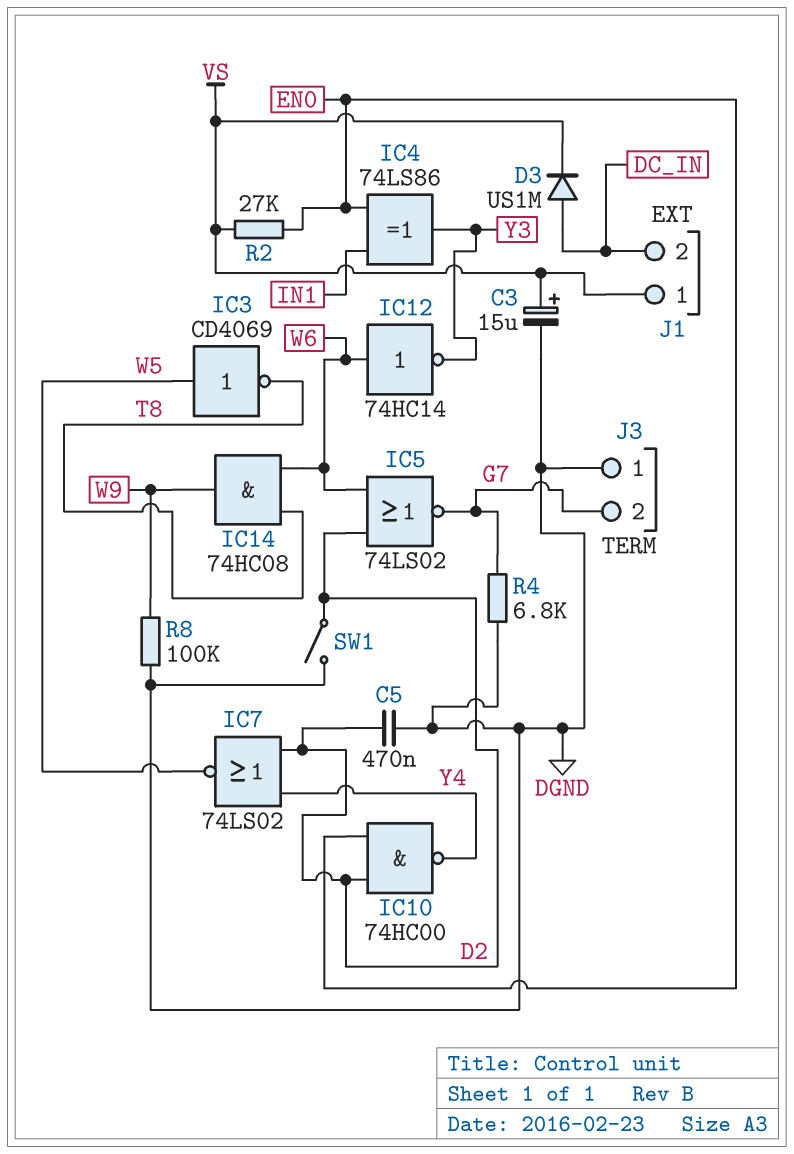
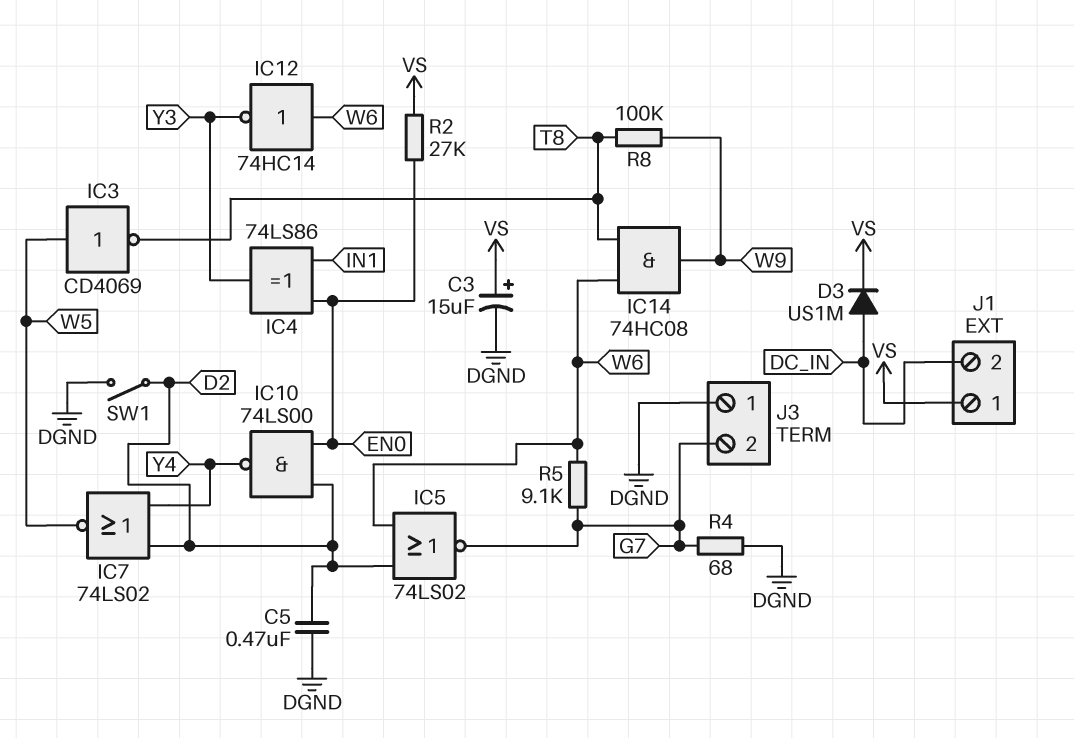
IC10: NAND 74HC00 (in D2, in EN0, out Y4) -> NAND 74LS00 (in D2, in EN0, out Y4)
R4: 6.8k (DGND, G7) -> 68 (DGND, G7)
R5: none -> 9.1k (G7, W6)
R8: 100k (DGND, W9) -> 100k (T8, W9)

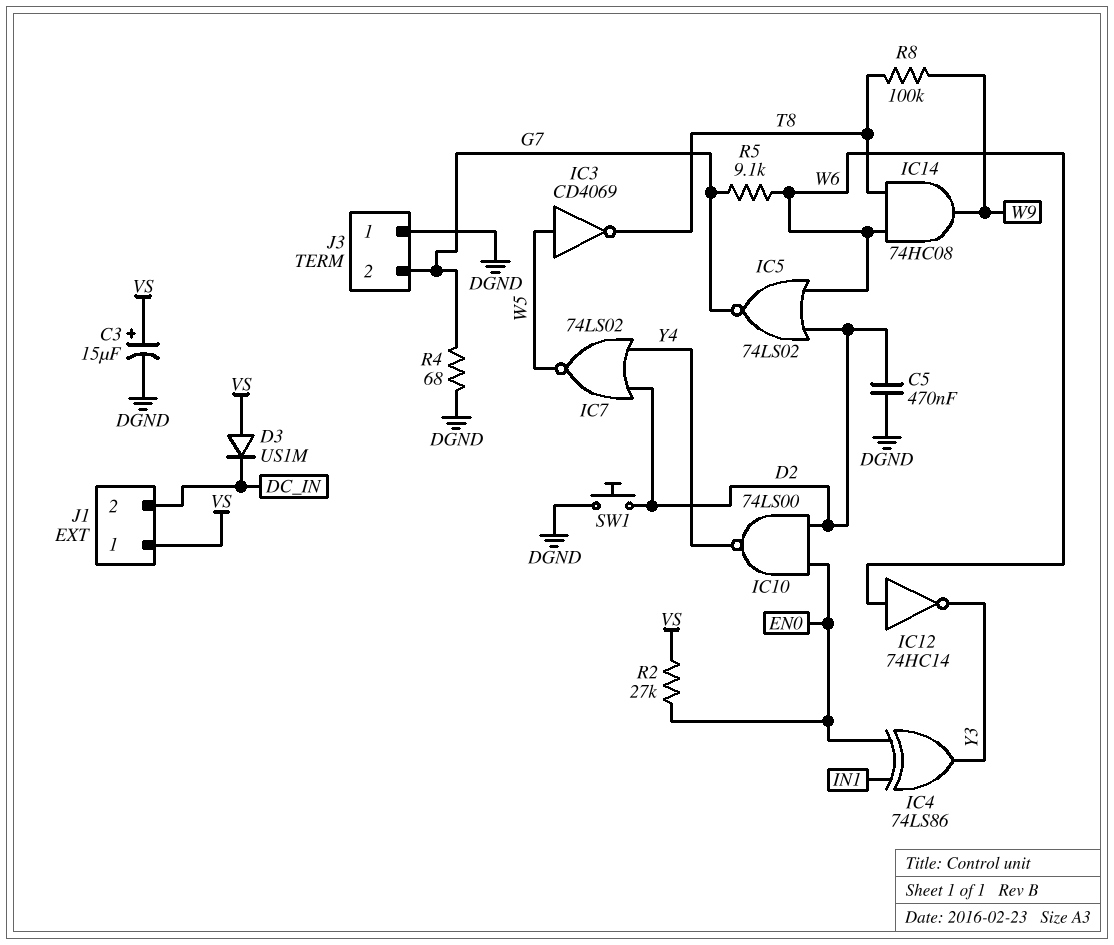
D3: diode US1M (A DC_IN, K VS) -> diode US1M (A VS, K DC_IN)
SW1: switch (D2, DGND) -> button (D2, DGND)

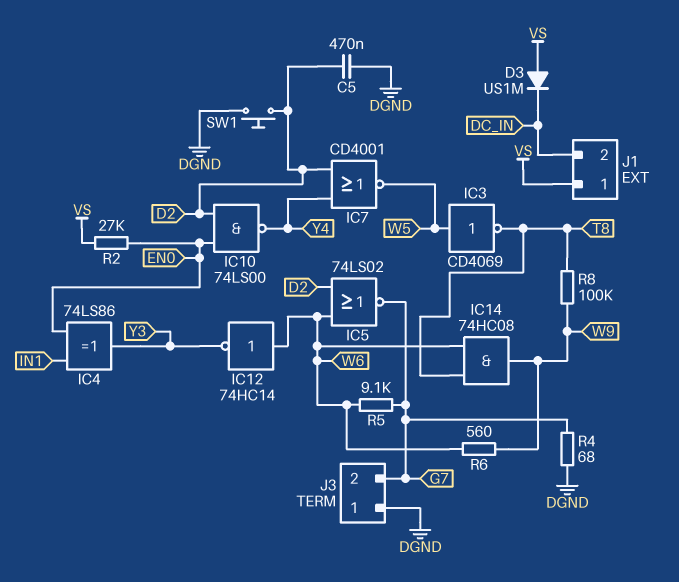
C3: 15uF (plus VS, minus DGND) -> none
IC7: NOR 74LS02 (in D2, in Y4, out W5) -> NOR CD4001 (in D2, in Y4, out W5)
R6: none -> 560 (W6, W9)

